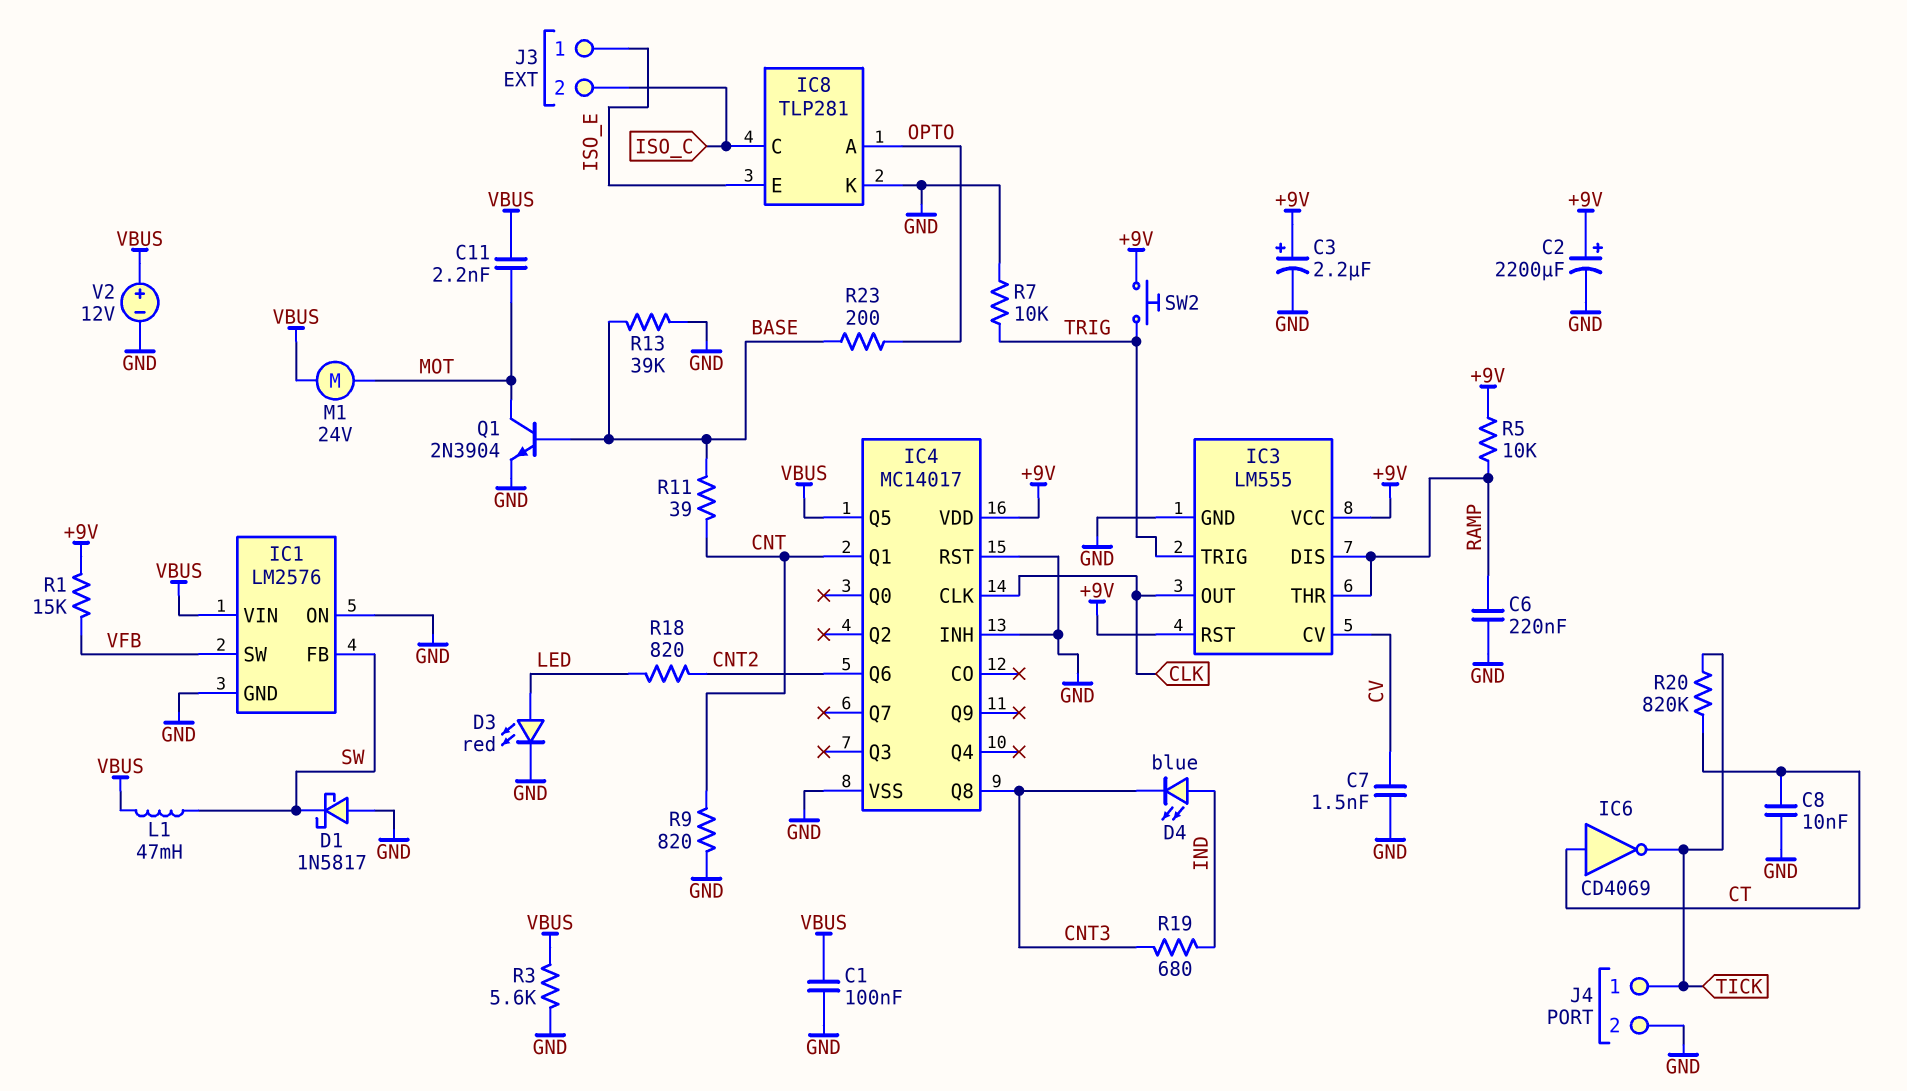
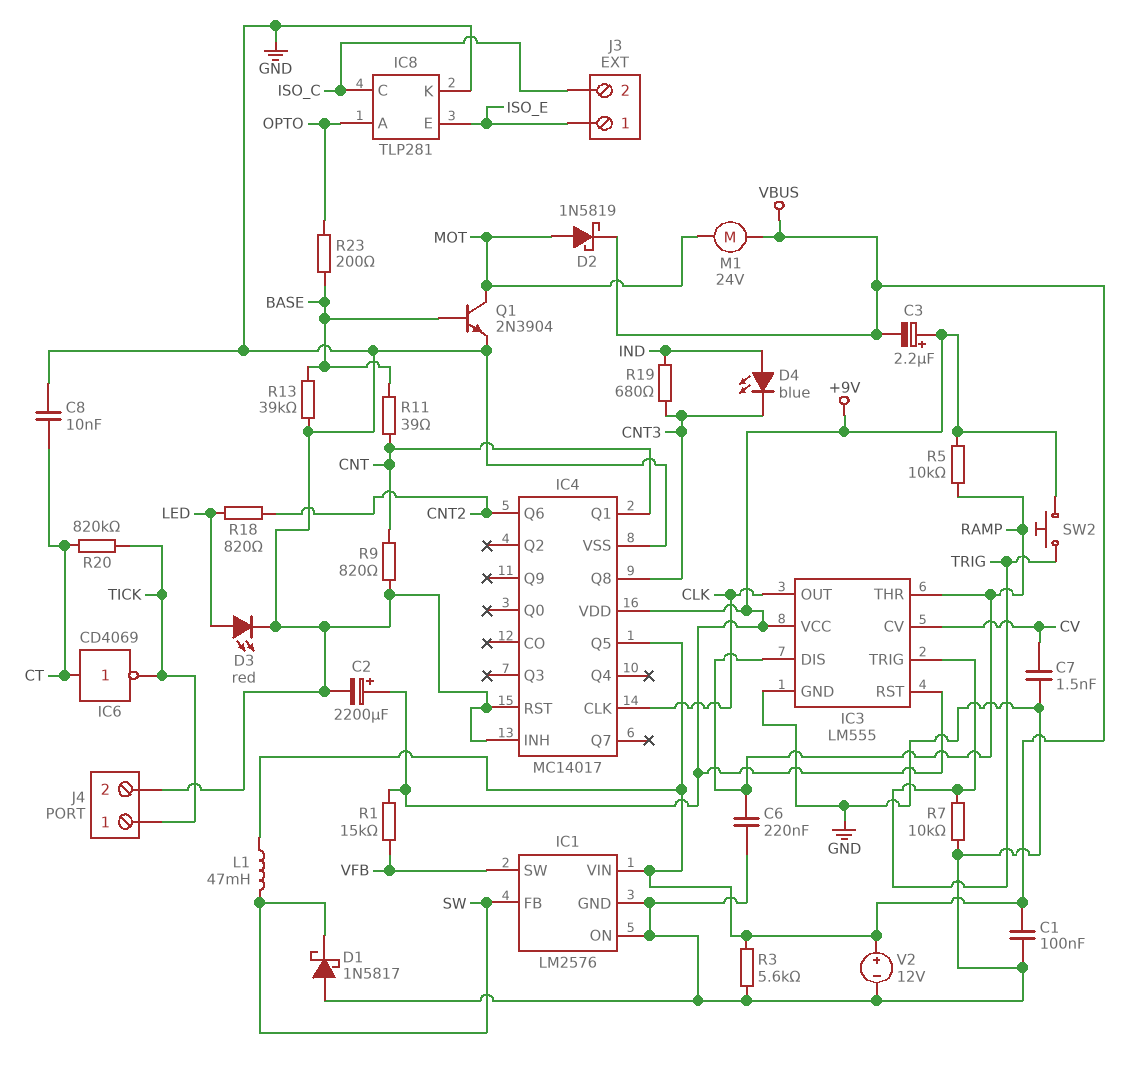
C3: 2.2uF (plus +9V, minus GND) -> 2.2uF (plus +9V, minus VBUS)
C11: 2.2nF (MOT, VBUS) -> none
D2: none -> schottky 1N5819 (A MOT, K VBUS)

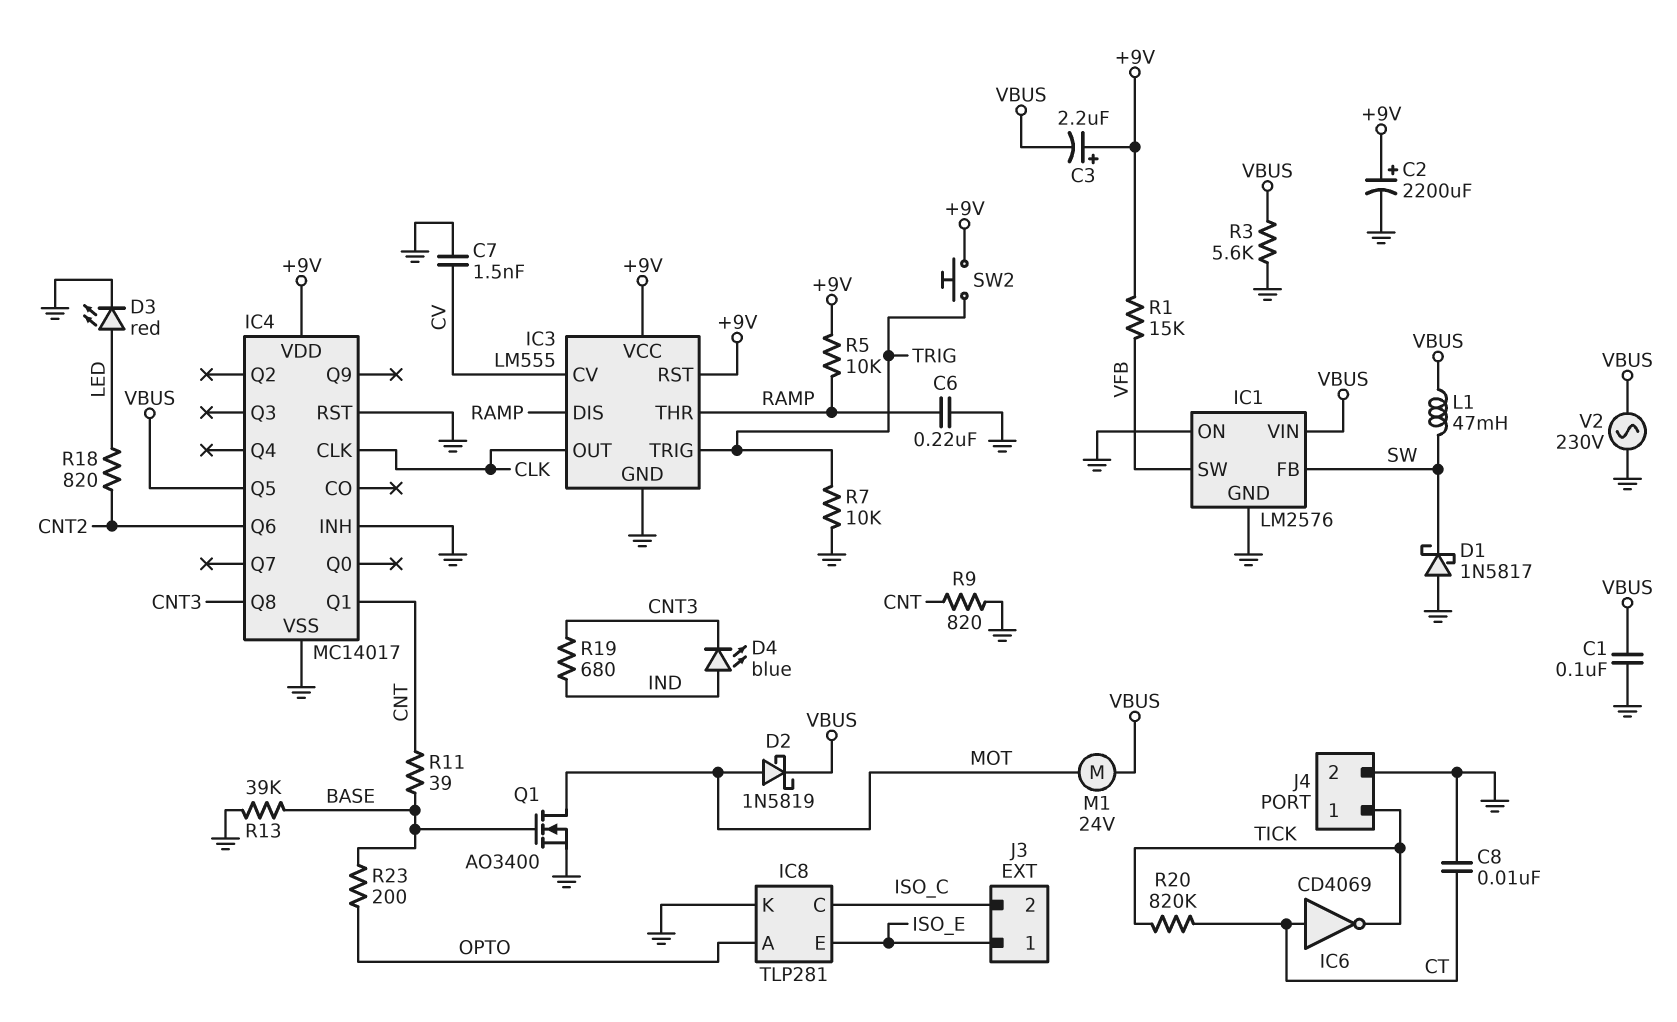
Q1: NPN 2N3904 (B BASE, C MOT, E GND) -> NMOS AO3400 (G BASE, D MOT, S GND)
V2: 12V (plus VBUS, minus GND) -> AC 230V (GND, VBUS)

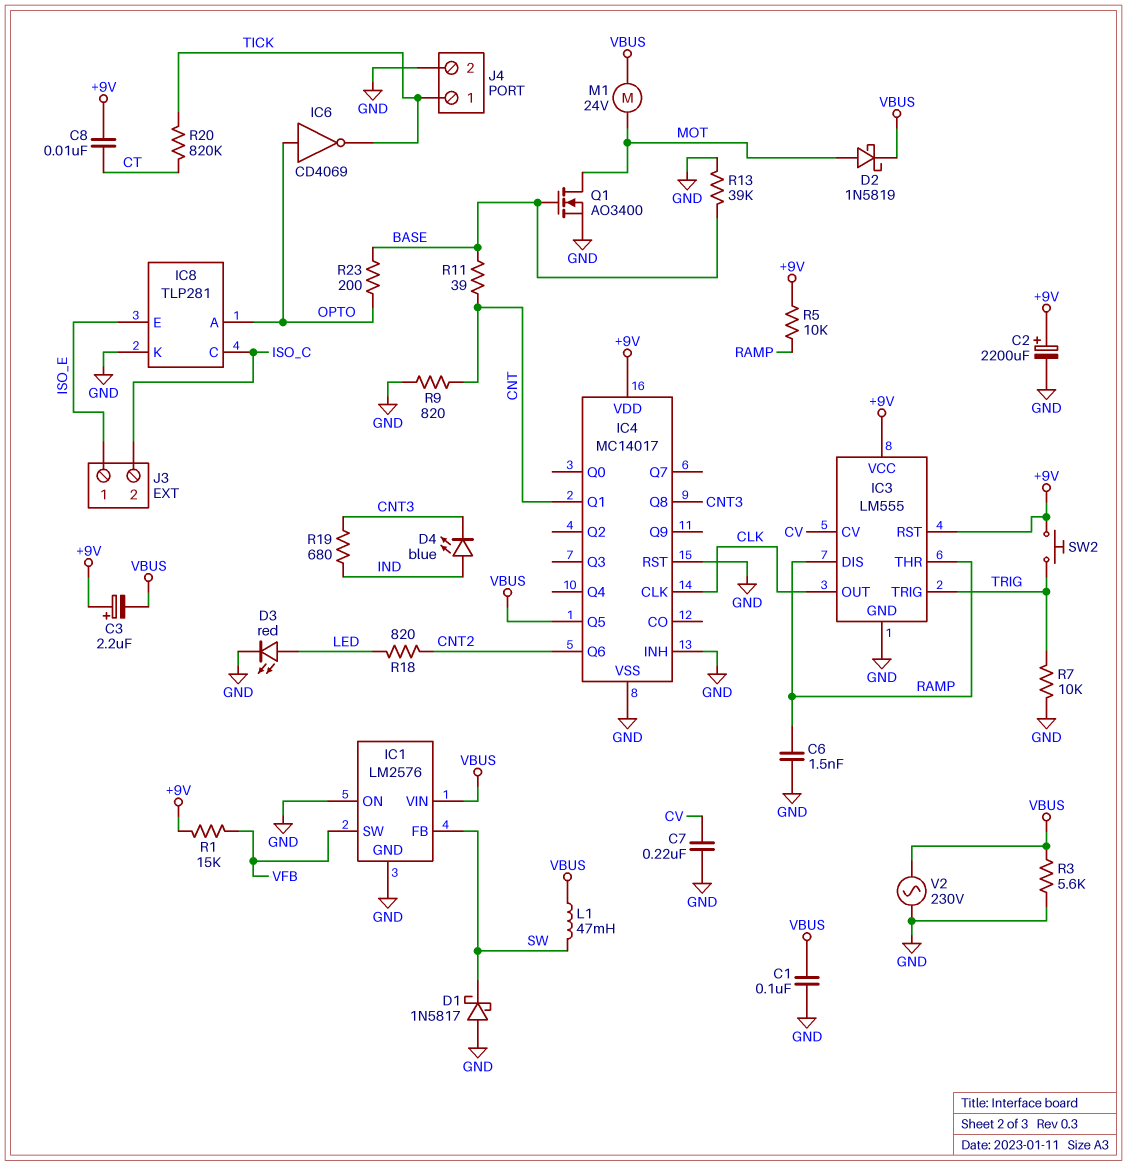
C6: 220nF (GND, RAMP) -> 1.5nF (GND, RAMP)
C7: 1.5nF (CV, GND) -> 220nF (CV, GND)
C8: 10nF (CT, GND) -> 10nF (+9V, CT)
IC6: NOT CD4069 (in CT, out TICK) -> NOT CD4069 (in OPTO, out TICK)

